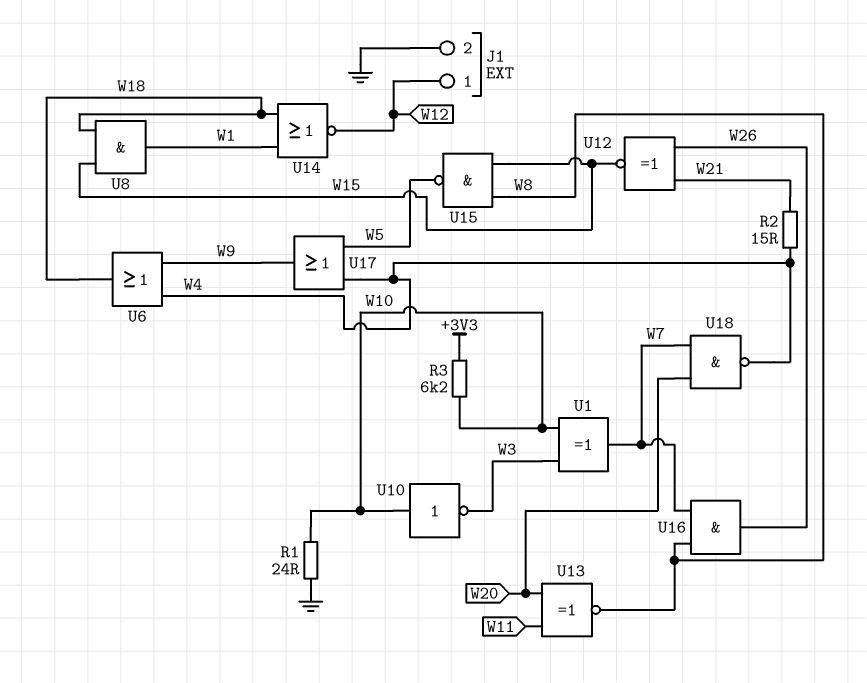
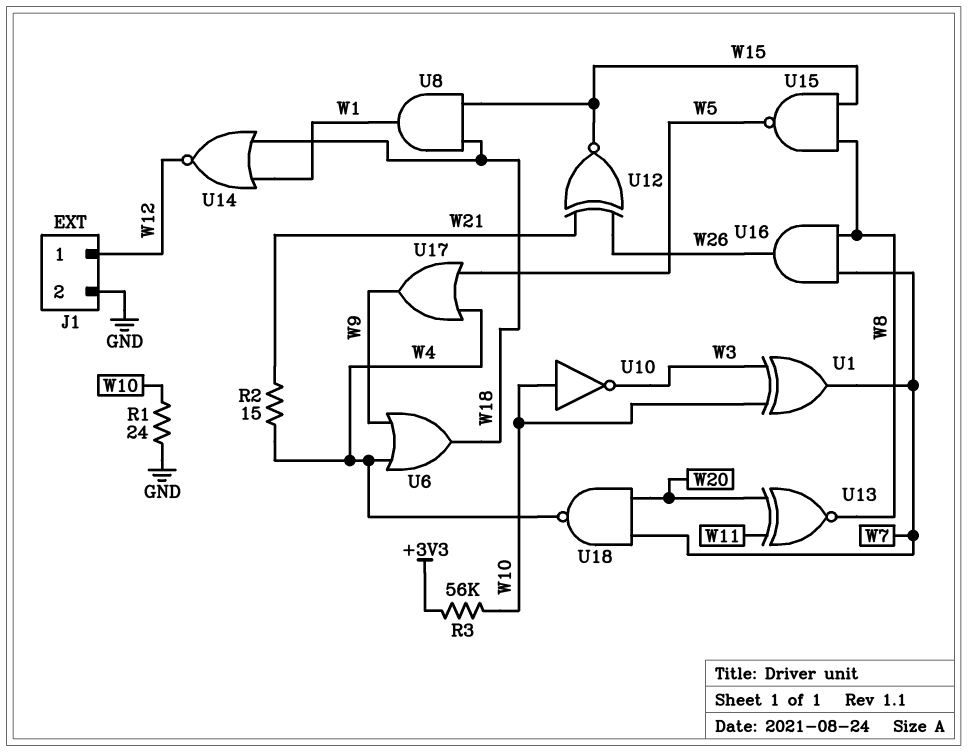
R3: 6.2k (+3V3, W10) -> 56k (+3V3, W10)

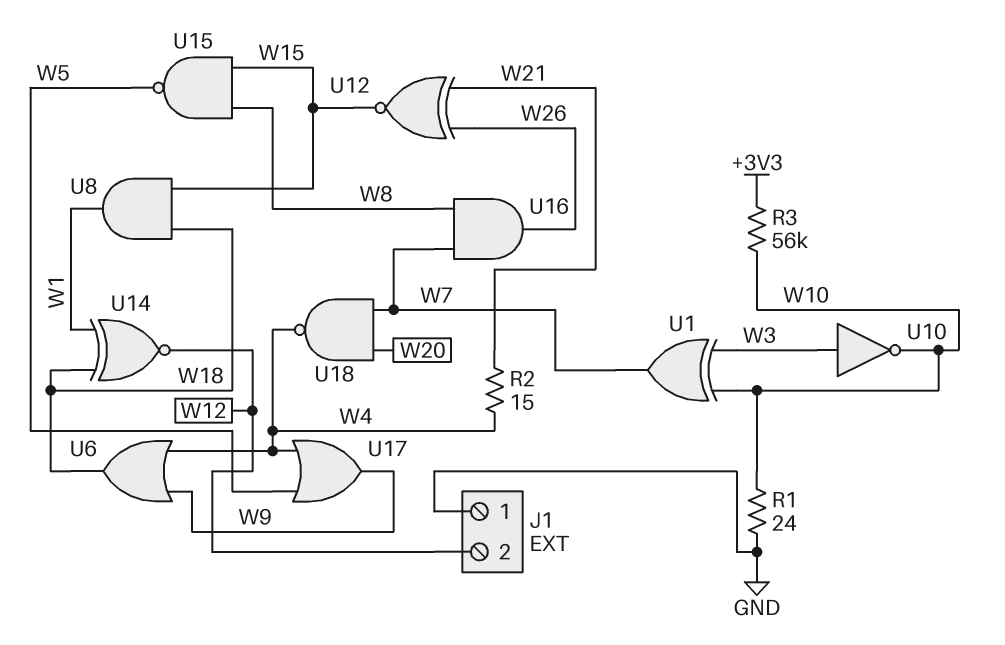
J1 pin 1: W12 -> GND
J1 pin 2: GND -> W12
U10: NOT (in W10, out W3) -> NOT (in W3, out W10)
U13: XNOR (in W11, in W20, out W8) -> none
U14: NOR (in W1, in W18, out W12) -> XNOR (in W1, in W18, out W12)

